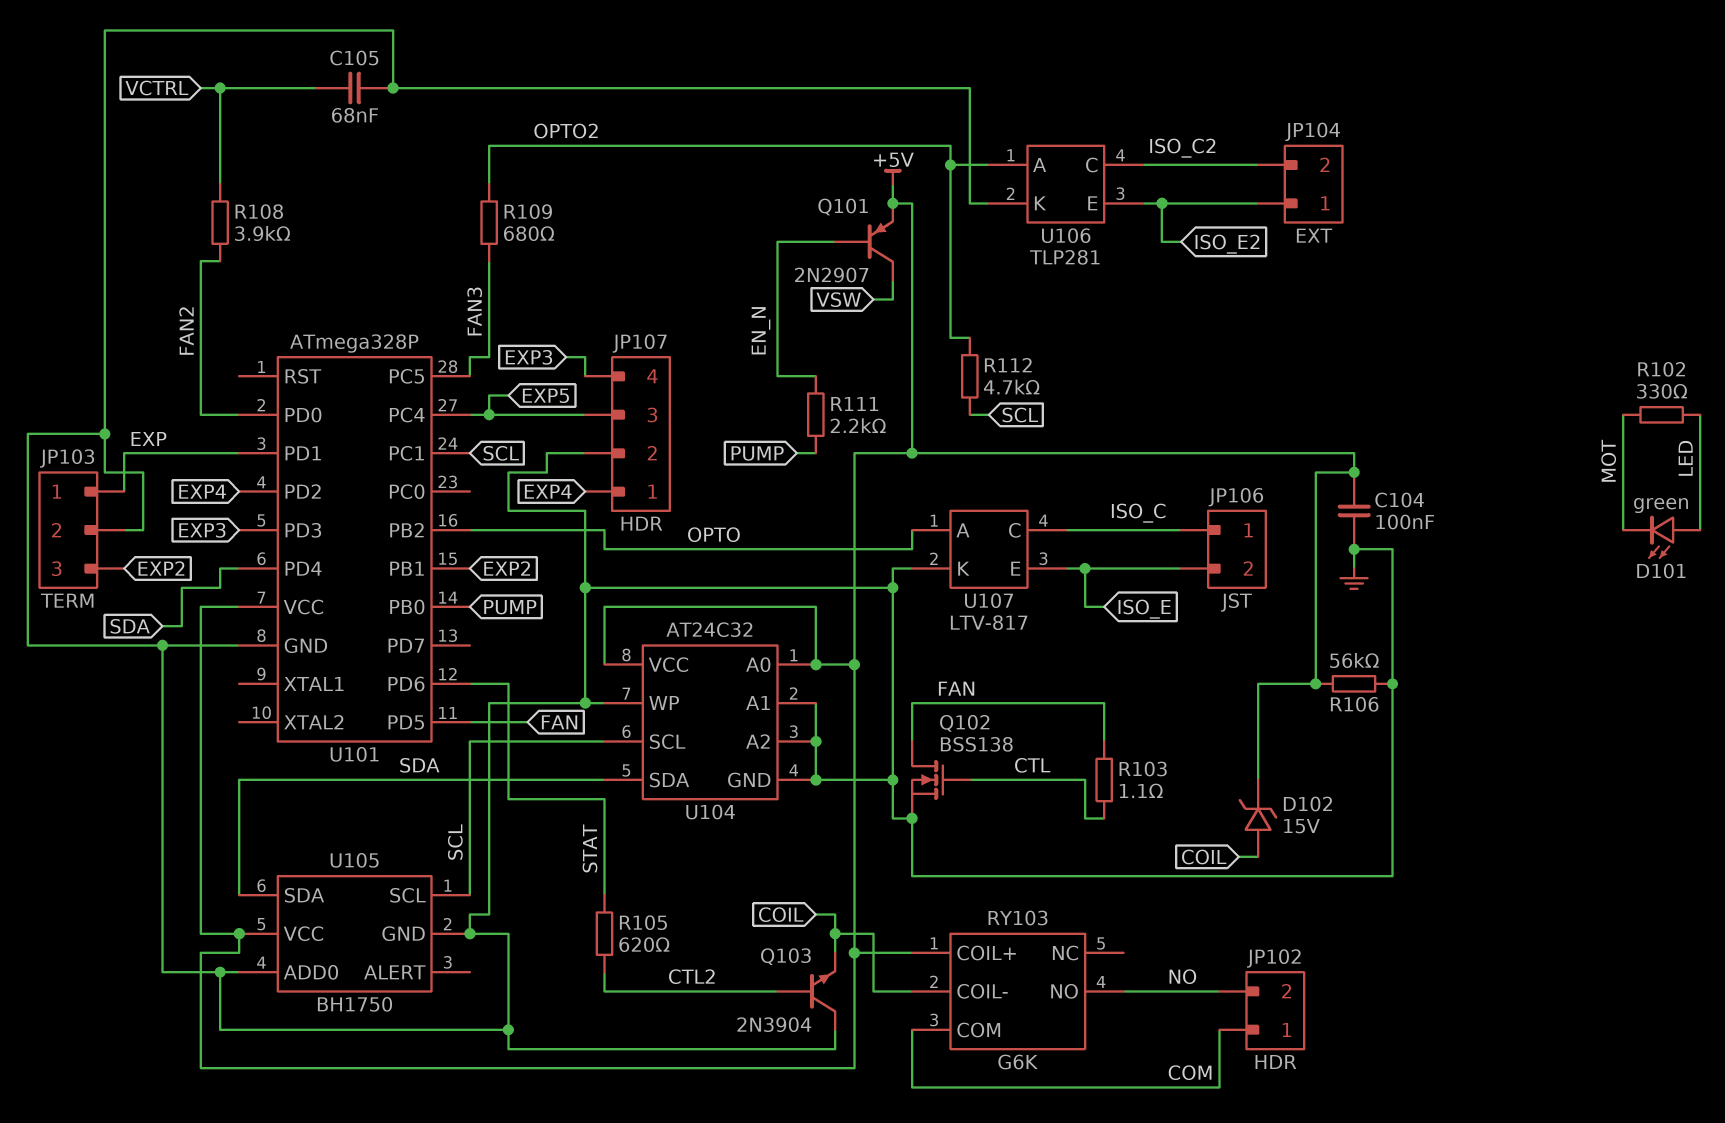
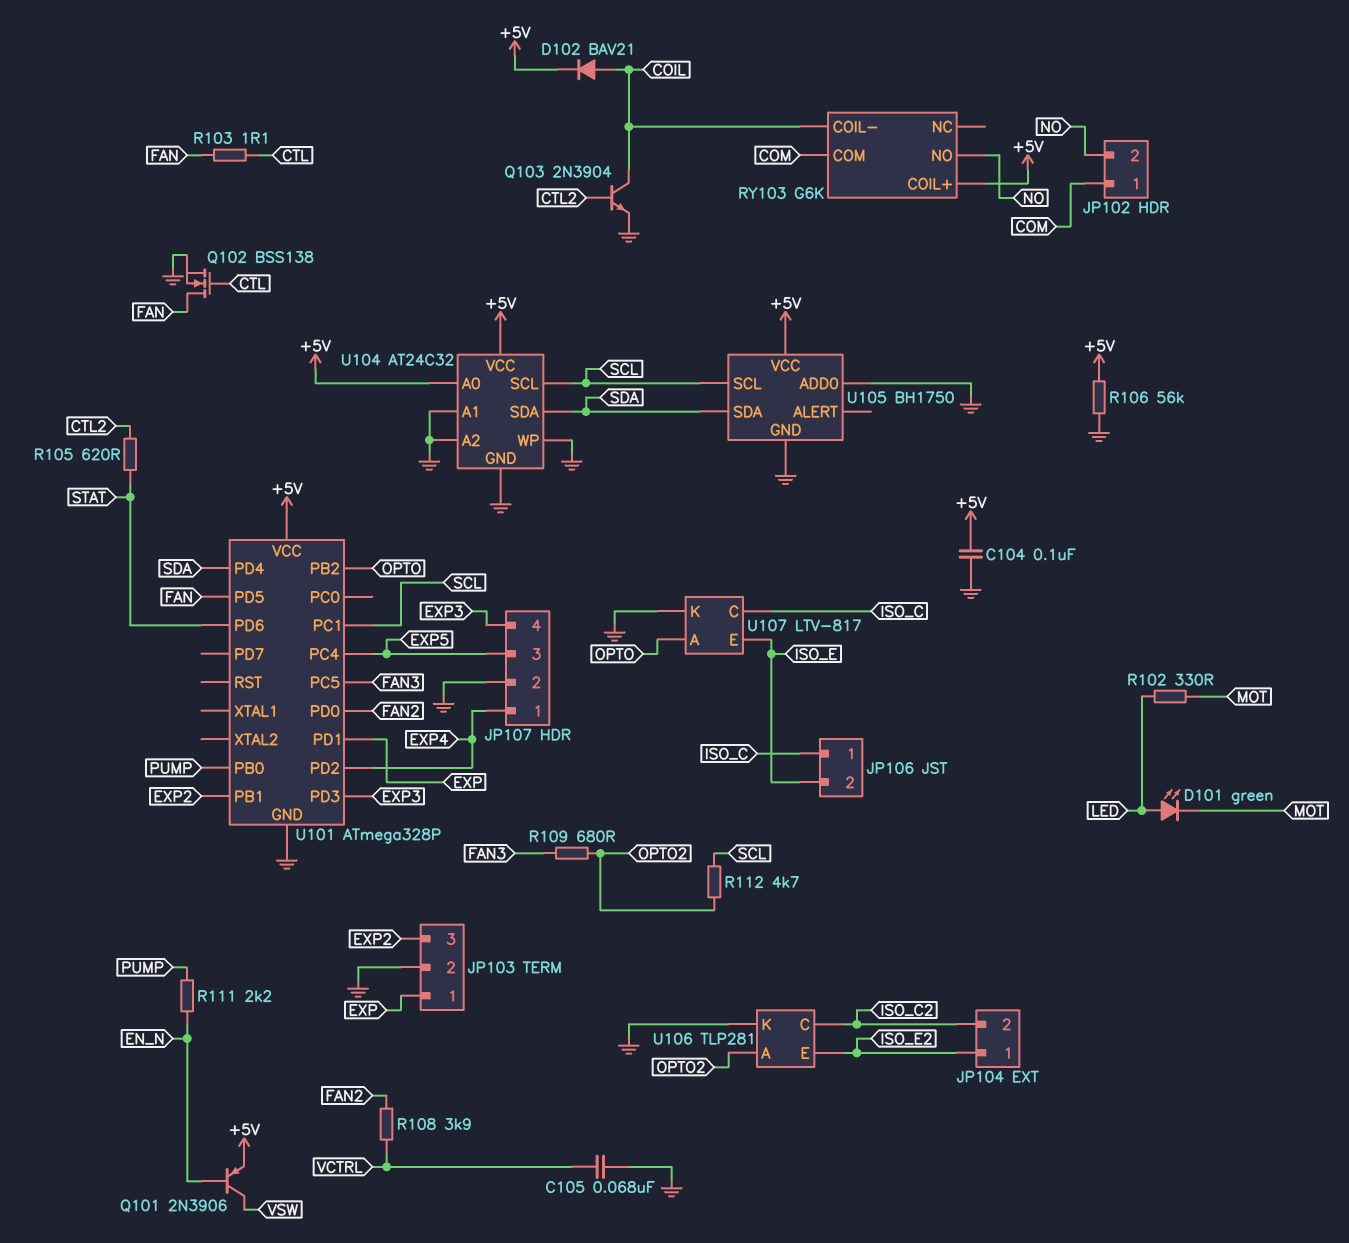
D102: zener 15V (A COIL, K +5V) -> diode BAV21 (A COIL, K +5V)
Q101: PNP 2N2907 (B EN_N, C VSW, E +5V) -> PNP 2N3906 (B EN_N, C VSW, E +5V)
Q103: NPN 2N3904 (B CTL2, C GND, E COIL) -> NPN 2N3904 (B CTL2, C COIL, E GND)

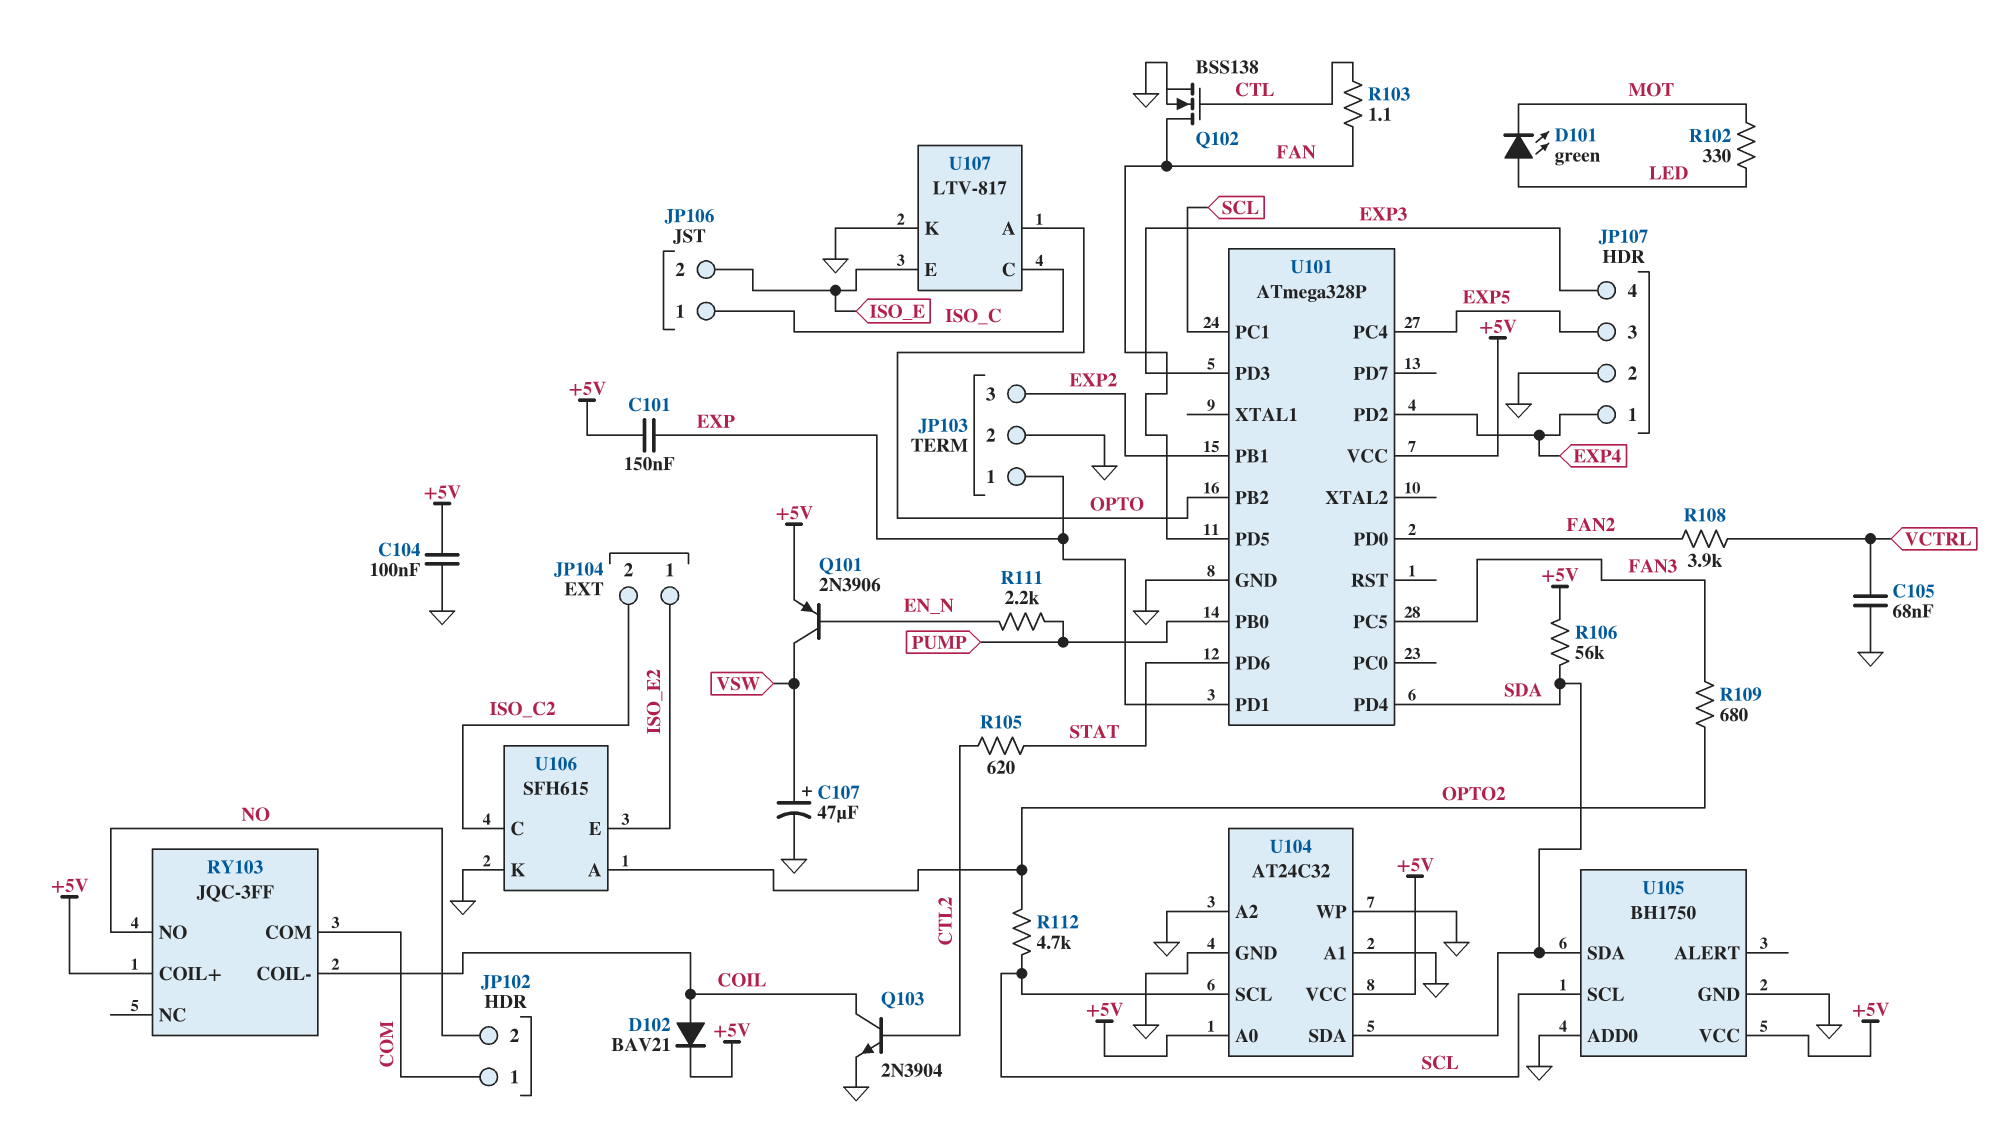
C101: none -> 150nF (+5V, EXP)
C107: none -> 47uF (plus VSW, minus GND)
R106: 56k (+5V, GND) -> 56k (+5V, SDA)
RY103: G6K -> JQC-3FF
U106: TLP281 -> SFH615

